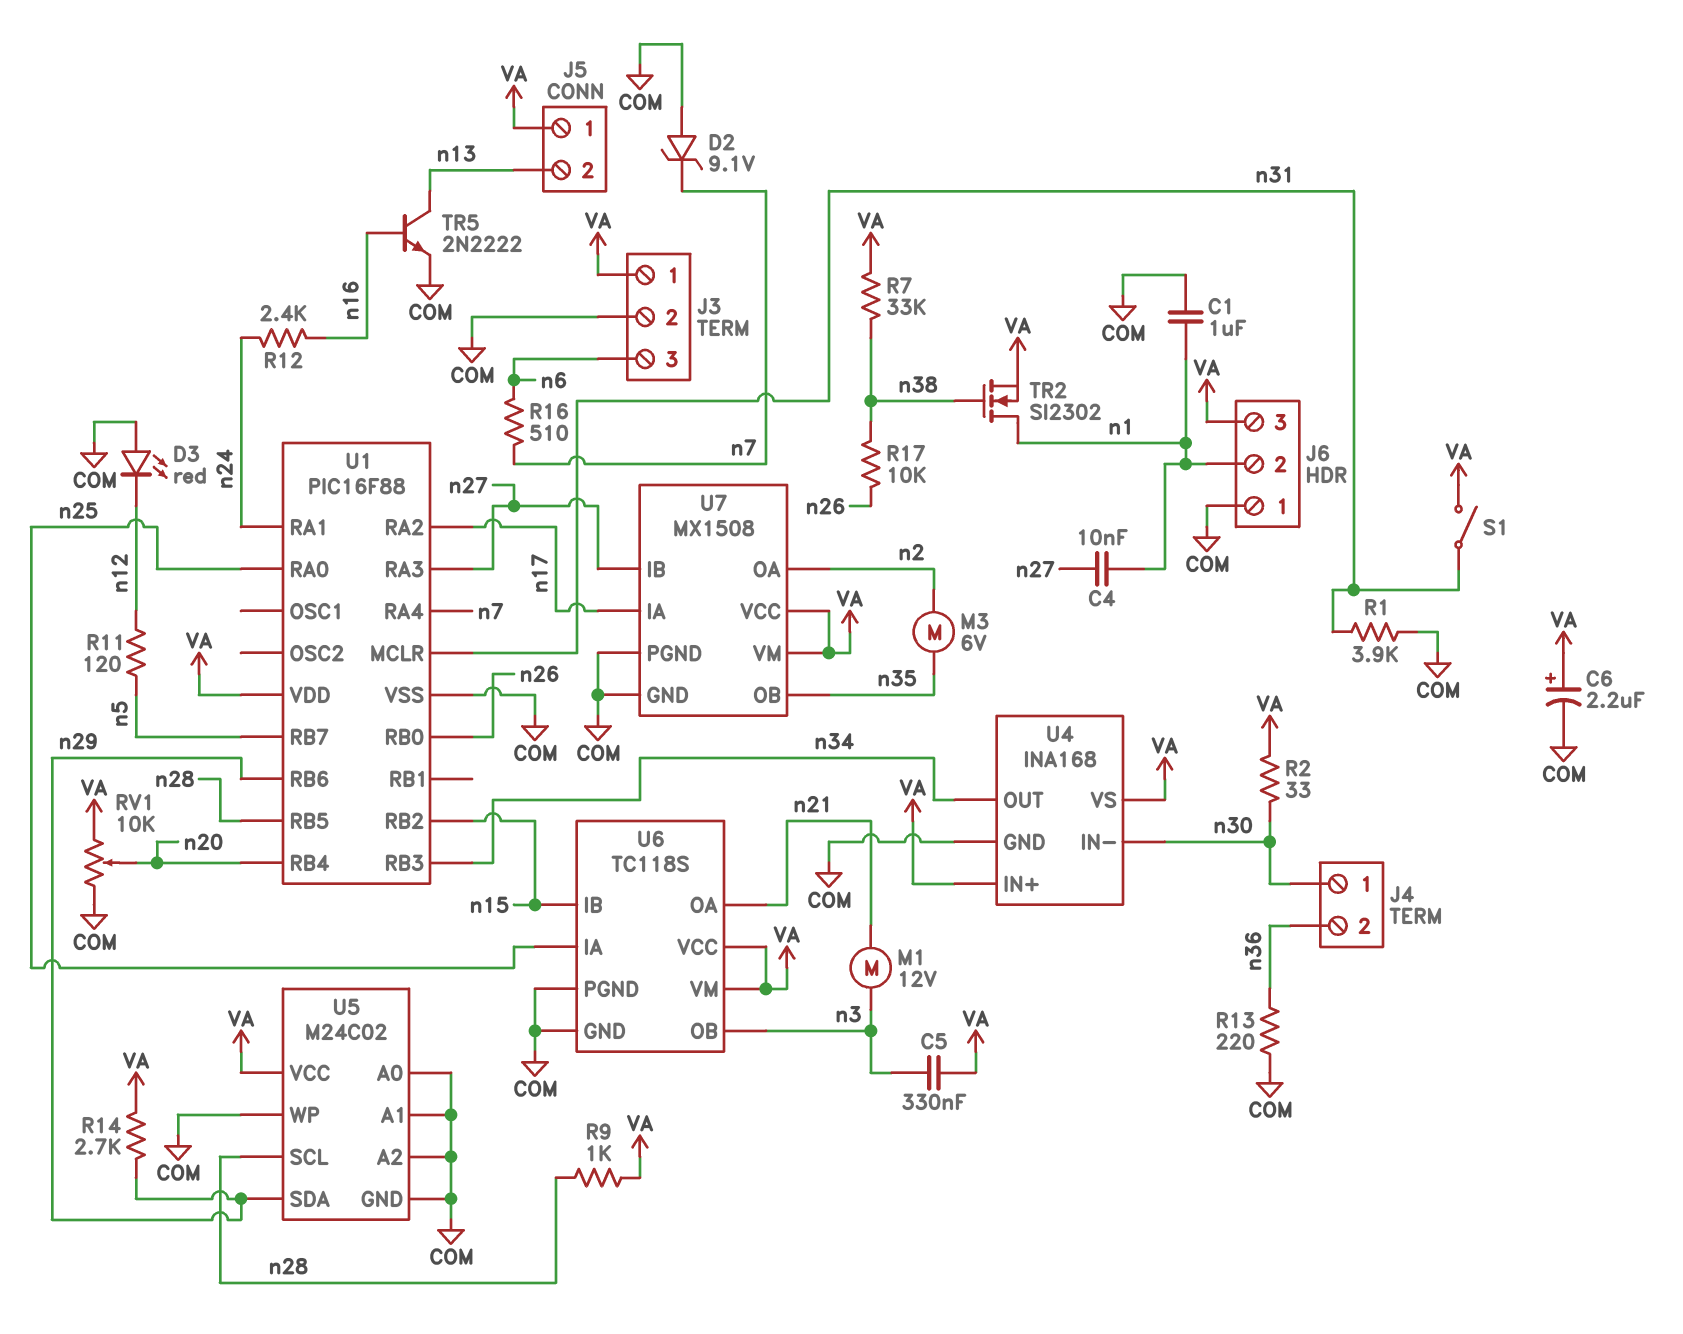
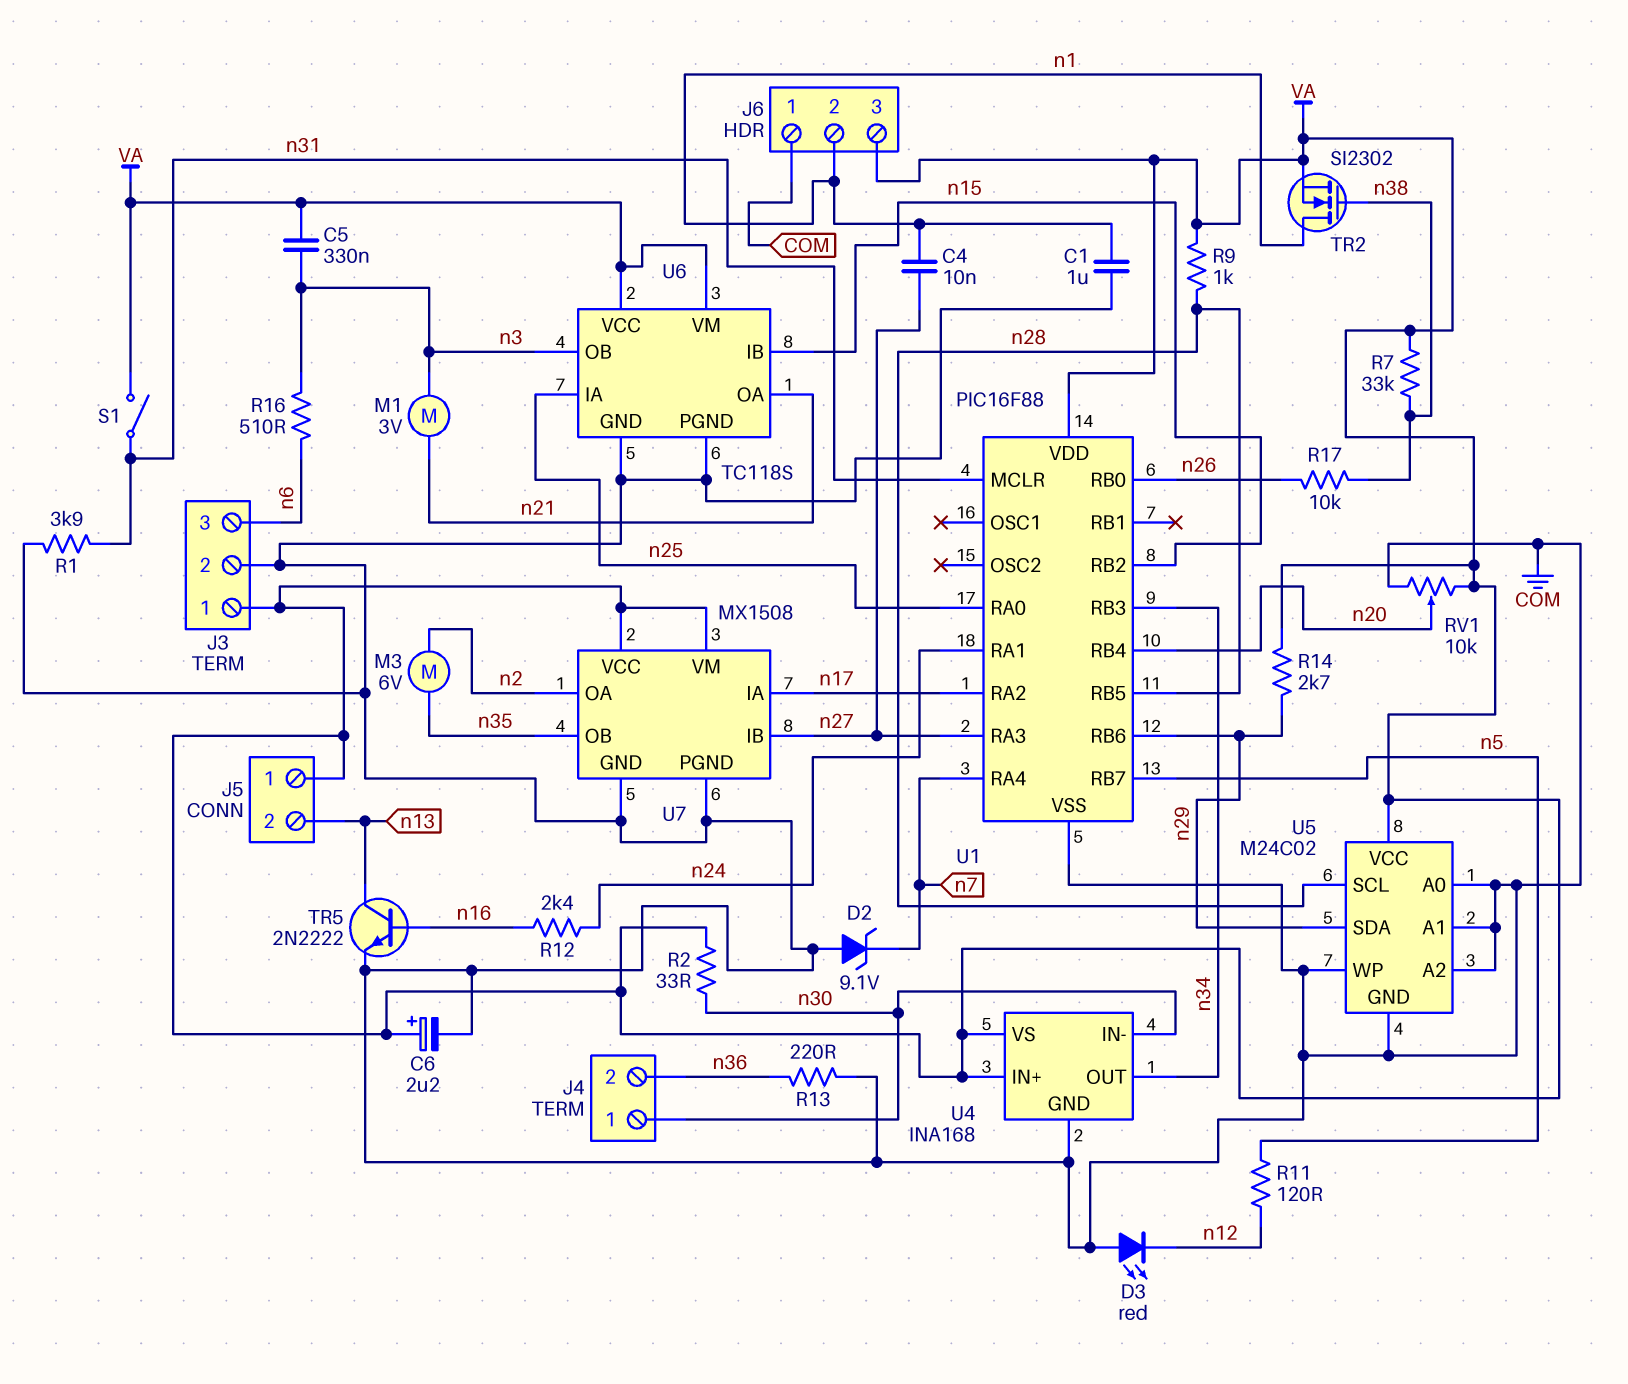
M1: motor 12V (n3, n21) -> motor 3V (n3, n21)
R16: 510 (n6, n7) -> 510 (n3, n6)

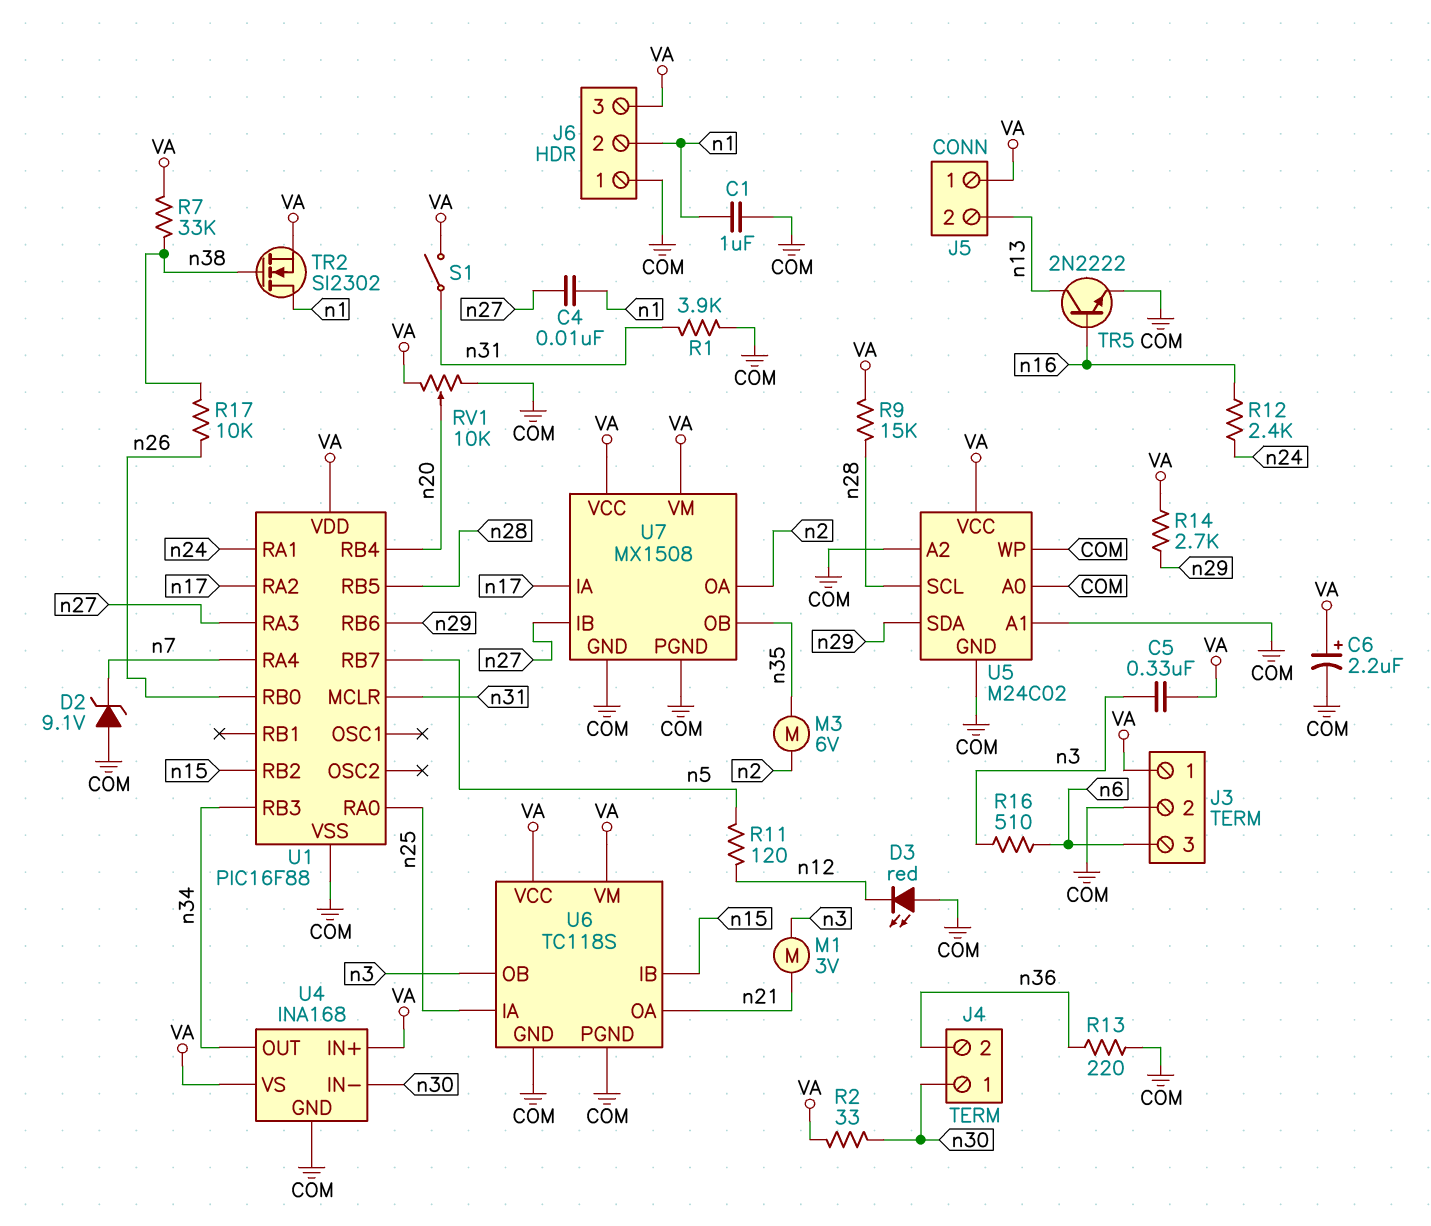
R9: 1k (VA, n28) -> 15k (VA, n28)

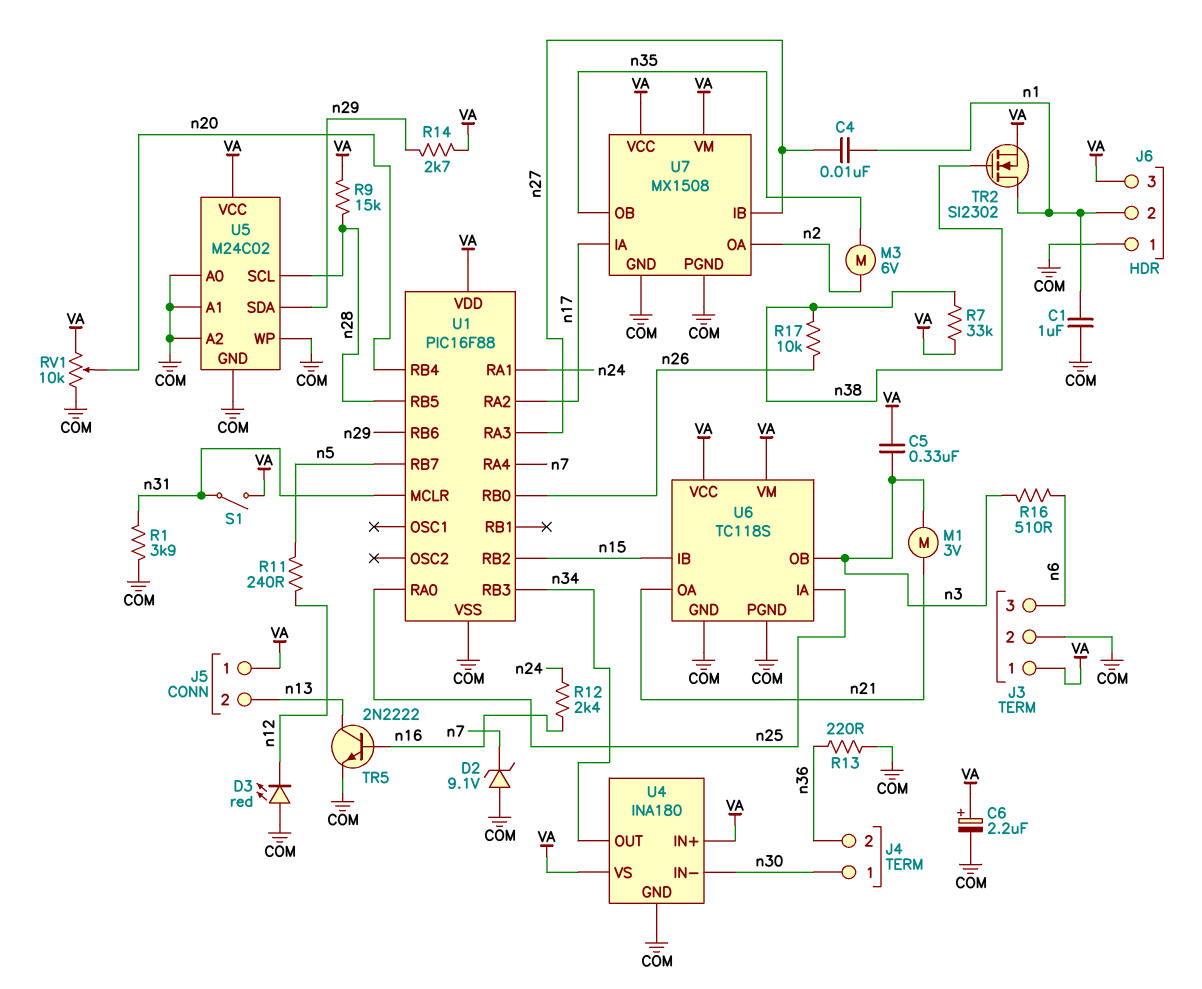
R2: 33 (VA, n30) -> none
R11: 120 (n5, n12) -> 240 (n5, n12)
U4: INA168 -> INA180

